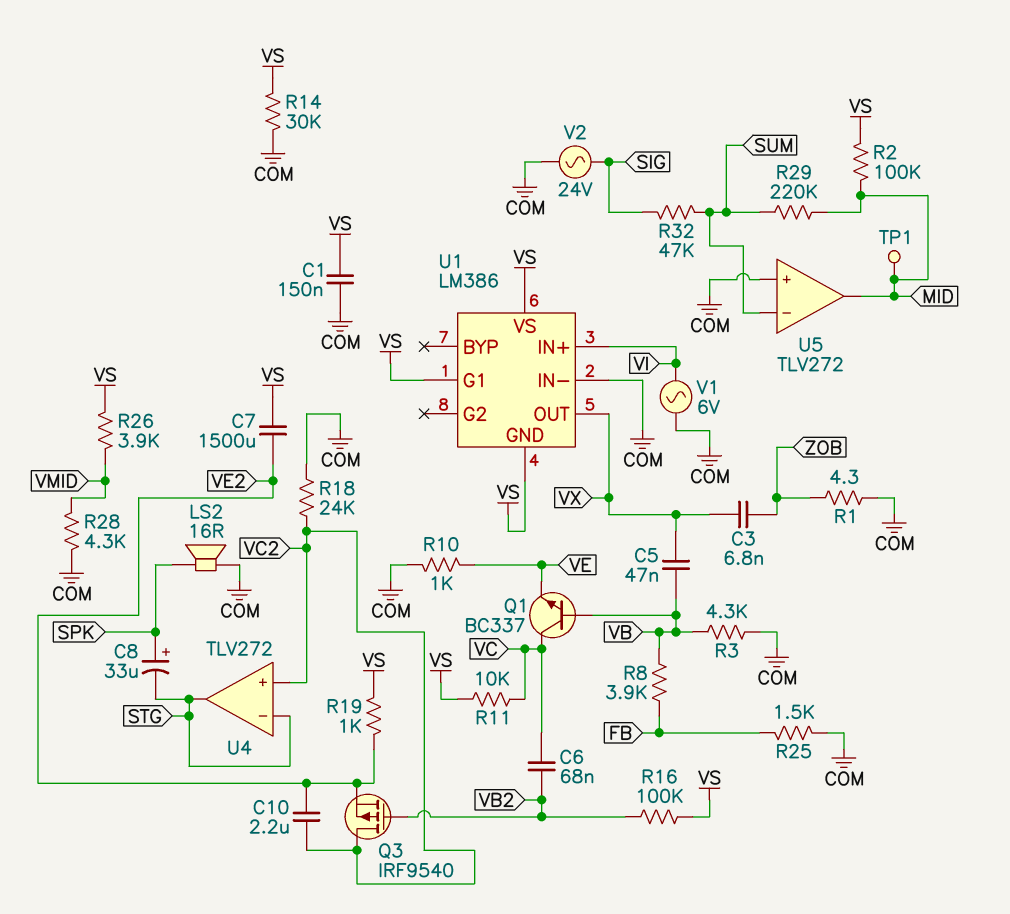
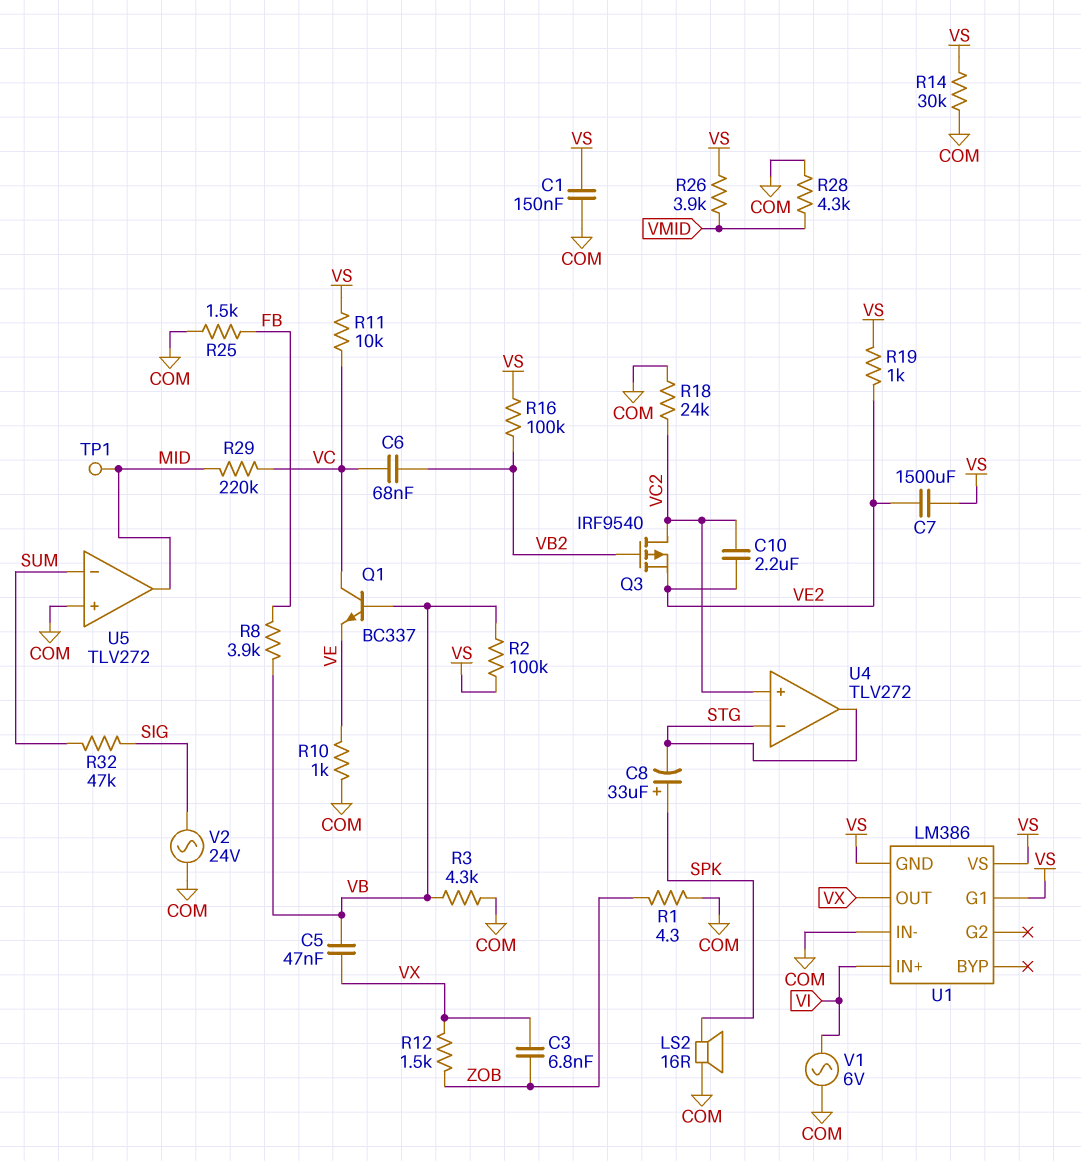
R2: 100k (MID, VS) -> 100k (VB, VS)
R12: none -> 1.5k (VX, ZOB)
R29: 220k (MID, SUM) -> 220k (MID, VC)

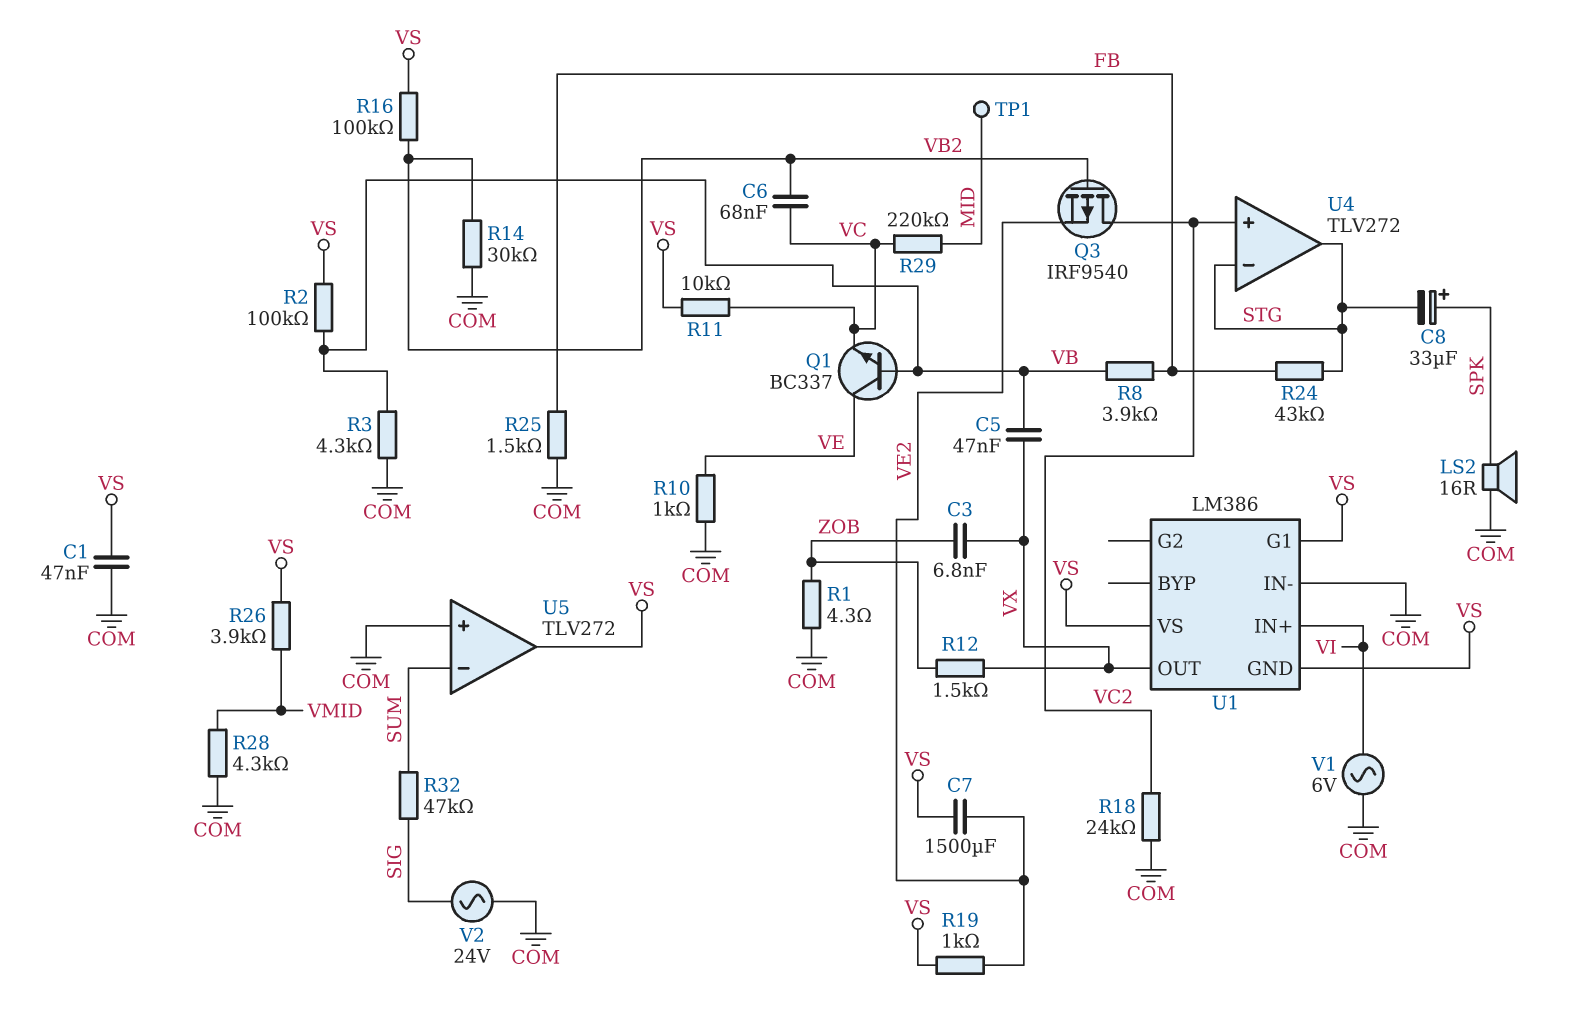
C1: 150nF (COM, VS) -> 47nF (COM, VS)
C10: 2.2uF (VC2, VE2) -> none
Q1: NPN BC337 (B VB, C VC, E VE) -> NPN BC337 (B VB, C VE, E VC)
R14: 30k (COM, VS) -> 30k (COM, VB2)
R24: none -> 43k (FB, STG)
U5 pin out: MID -> VS

